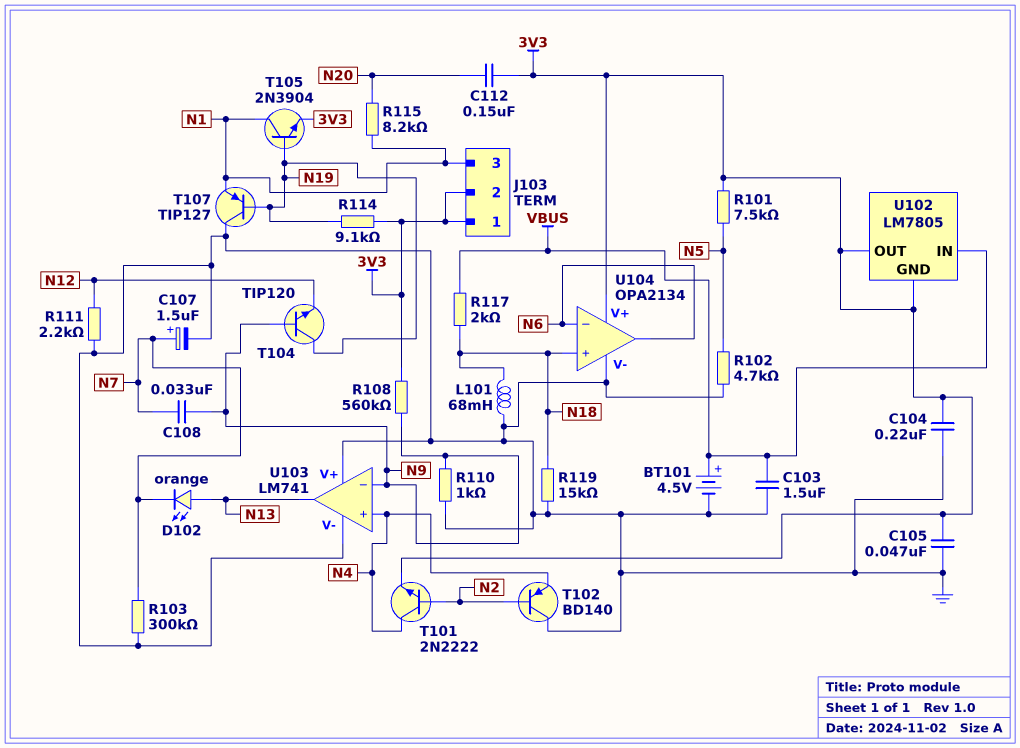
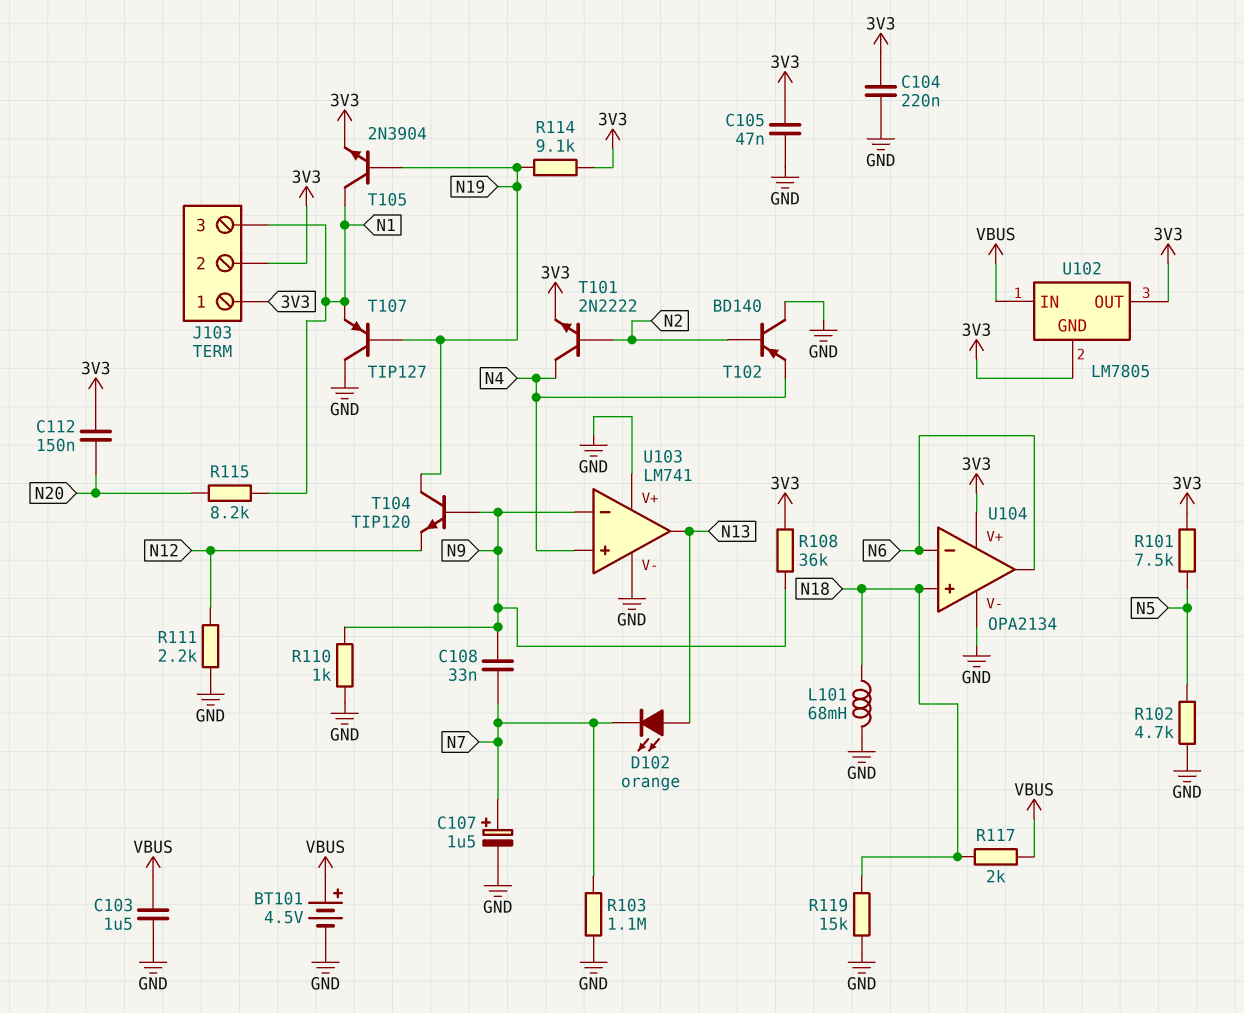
R103: 300k (GND, N7) -> 1.1M (GND, N7)
R108: 560k (3V3, N9) -> 36k (3V3, N9)

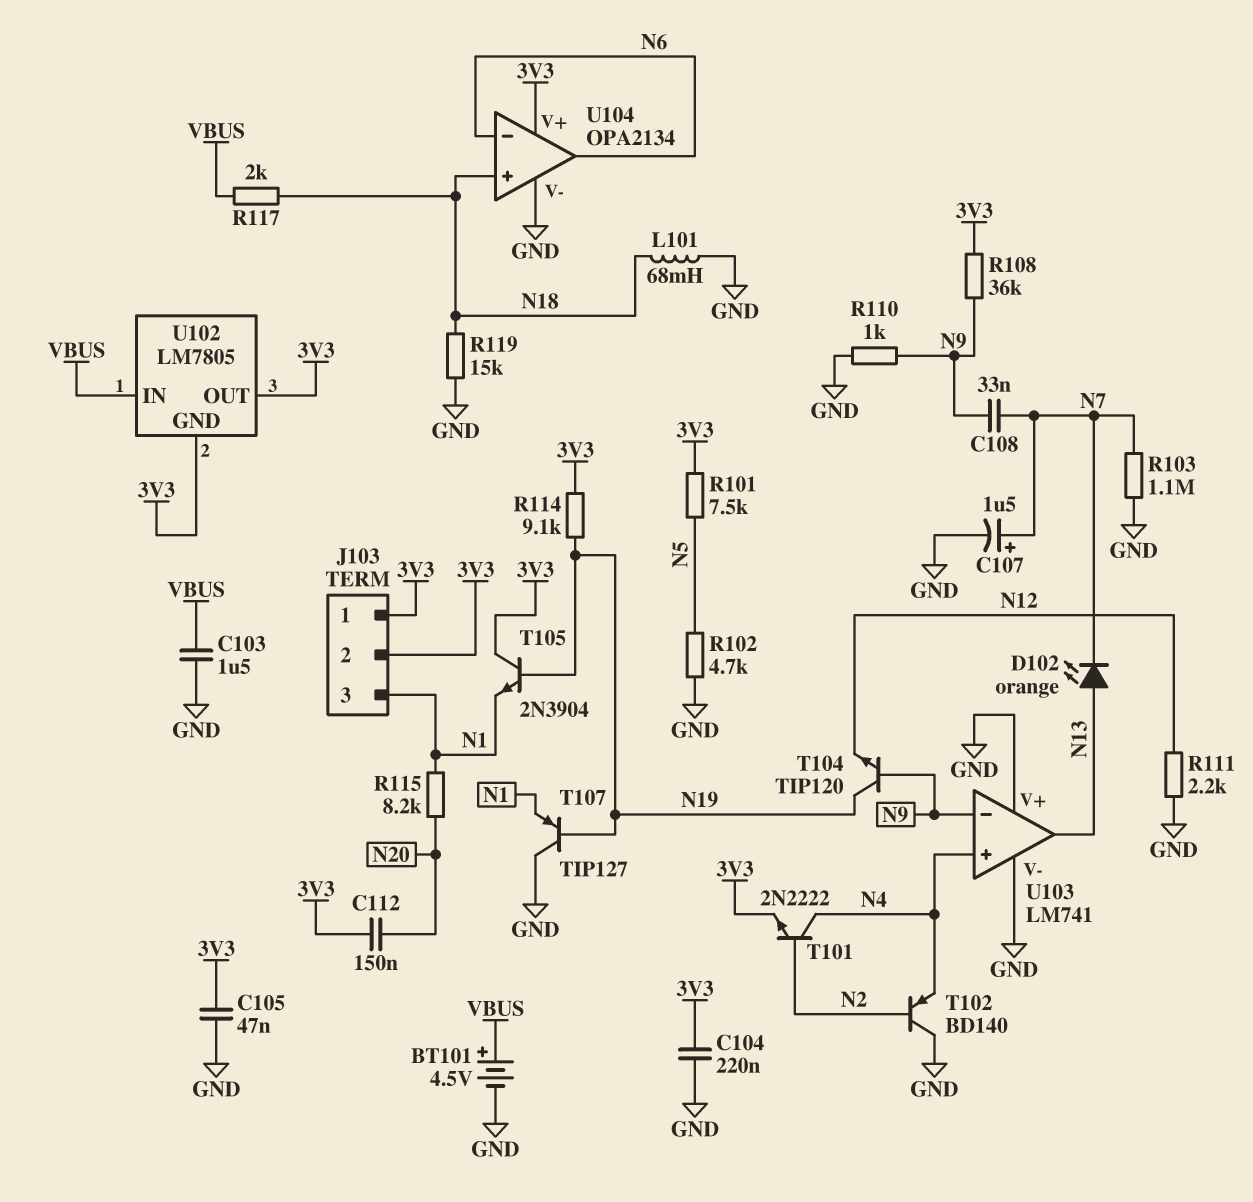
T105: NPN 2N3904 (B N19, C N1, E 3V3) -> NPN 2N3904 (B N19, C 3V3, E N1)

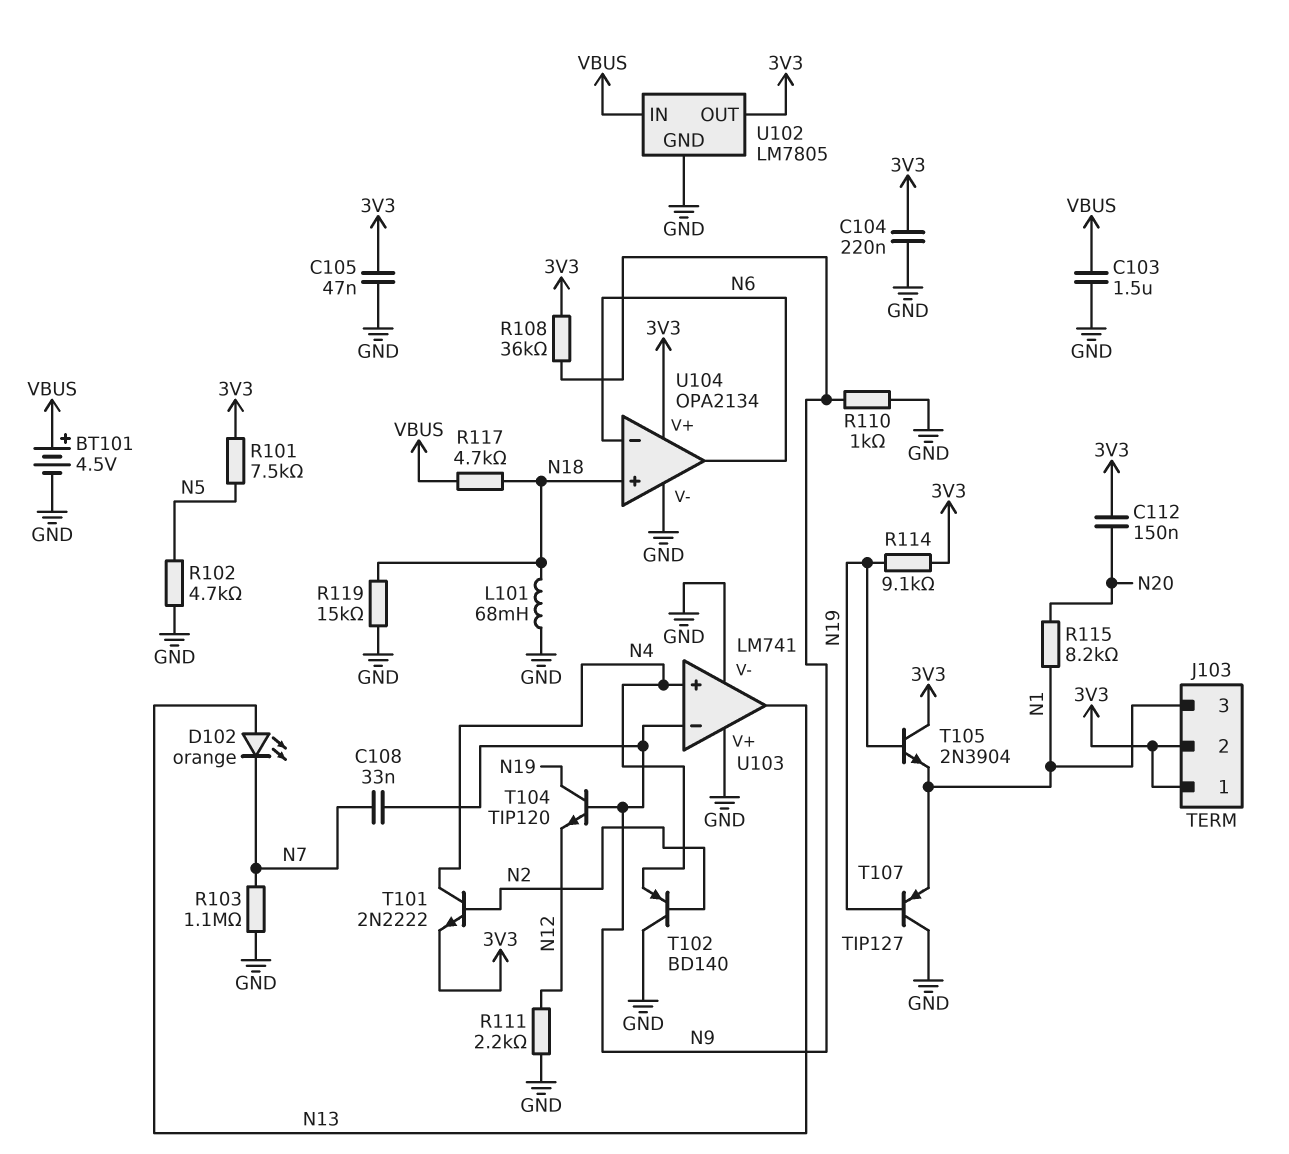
C107: 1.5uF (plus N7, minus GND) -> none
R117: 2k (N18, VBUS) -> 4.7k (N18, VBUS)
U102 pin GND: 3V3 -> GND

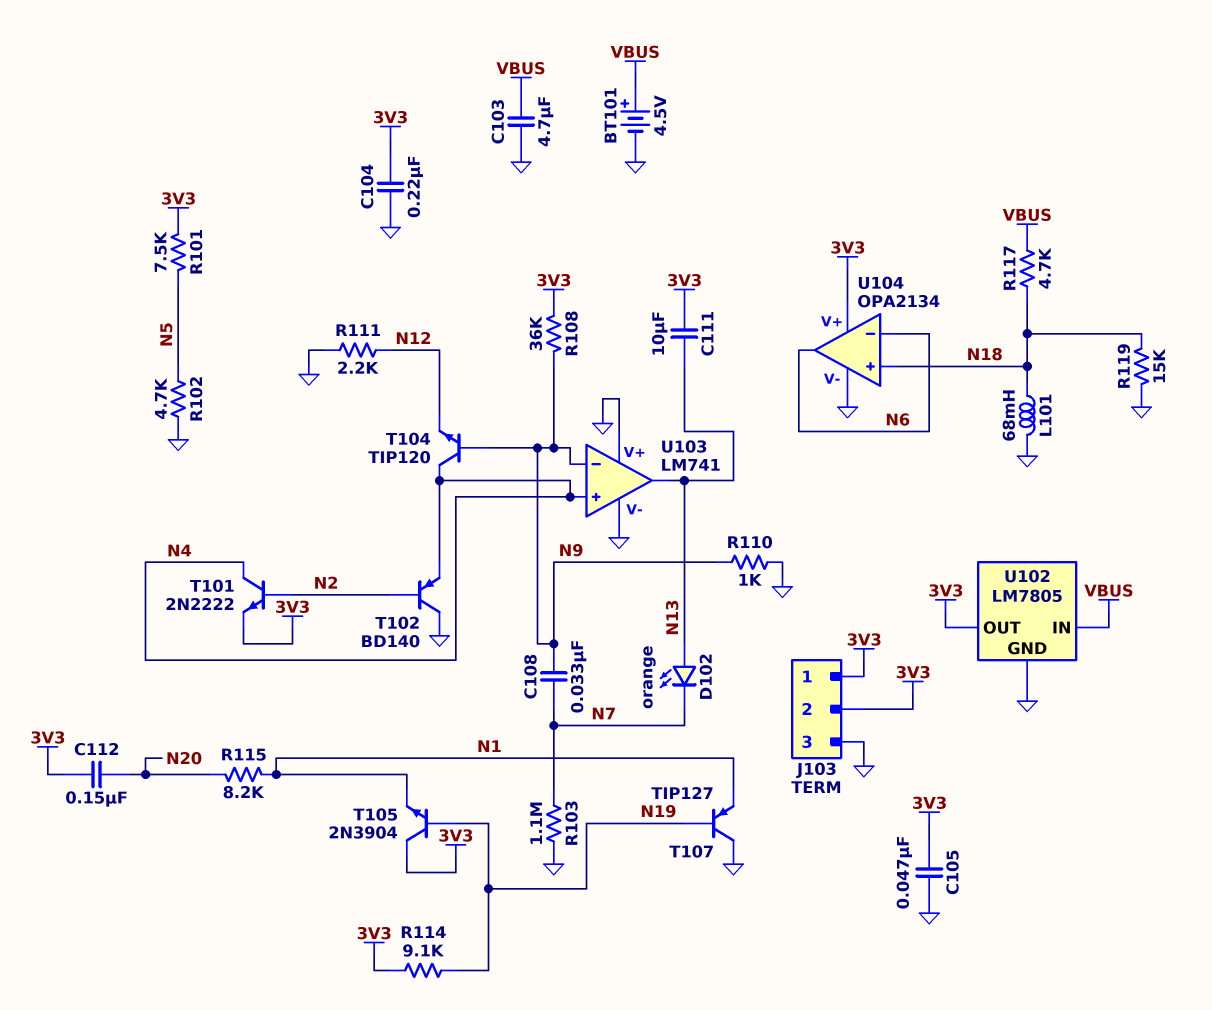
C103: 1.5uF (GND, VBUS) -> 4.7uF (GND, VBUS)
C111: none -> 10uF (3V3, N13)
J103 pin 3: N1 -> GND
T104: NPN TIP120 (B N9, C N19, E N12) -> NPN TIP120 (B N9, C N4, E N12)

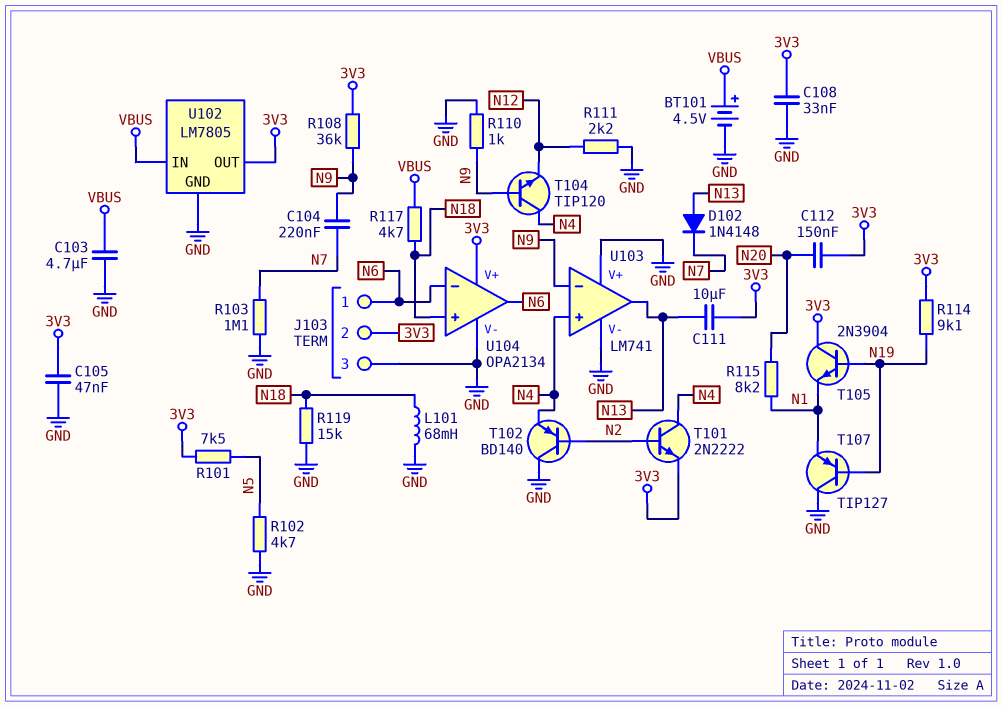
C104: 220nF (3V3, GND) -> 220nF (N7, N9)
C108: 33nF (N7, N9) -> 33nF (3V3, GND)
D102: LED orange (A N13, K N7) -> diode 1N4148 (A N13, K N7)
J103 pin 1: 3V3 -> N6

